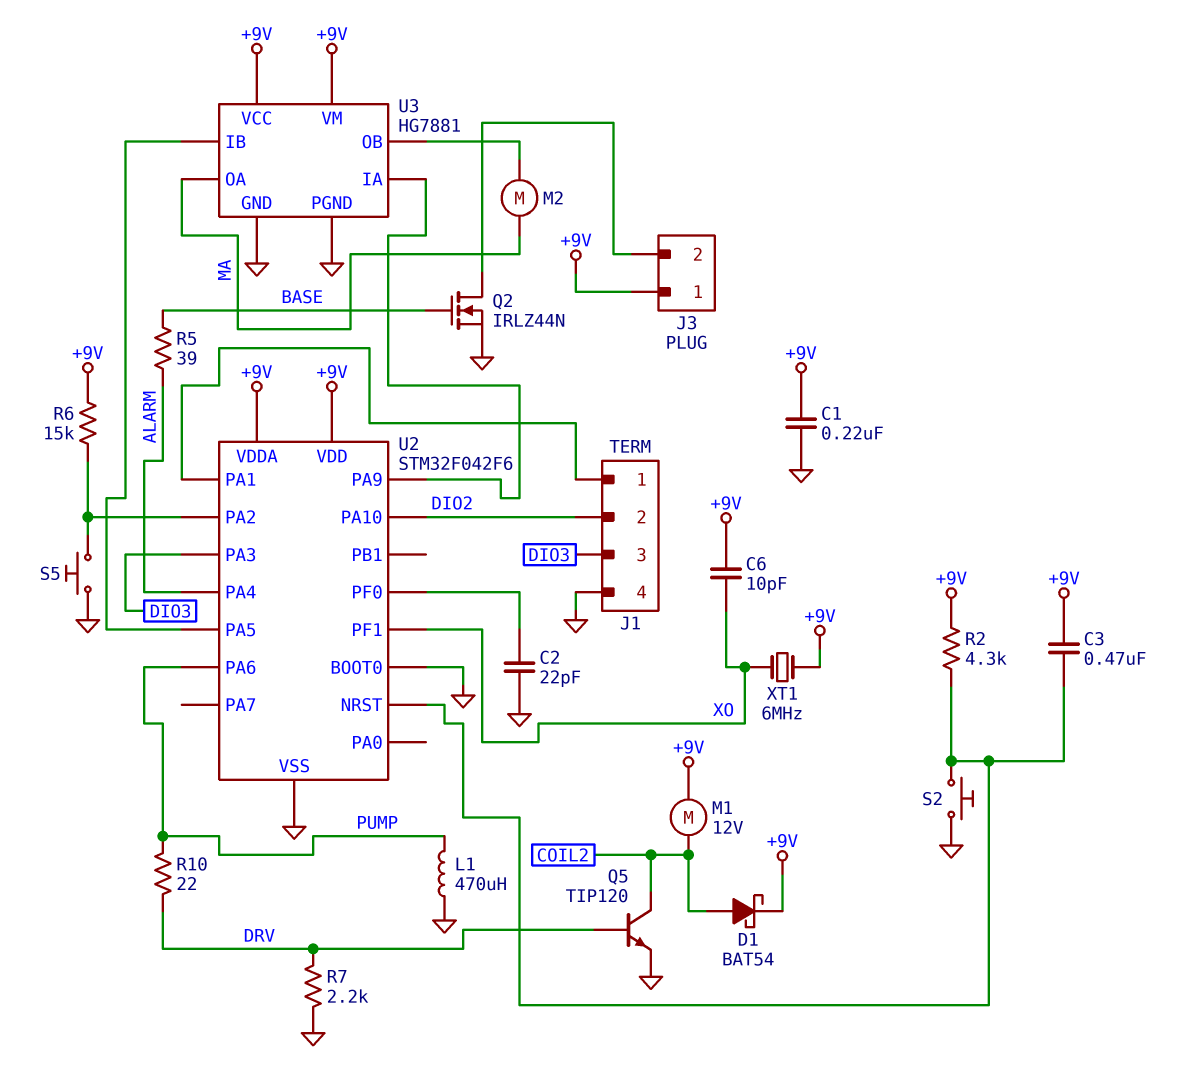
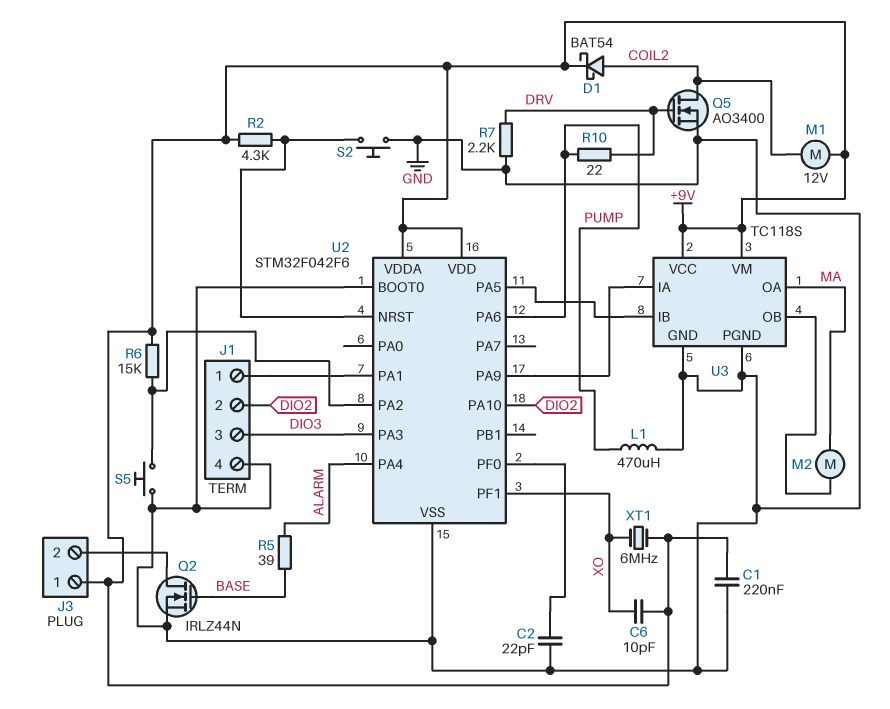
C3: 470nF (+9V, U2/NRST) -> none
Q5: NPN TIP120 (B DRV, C COIL2, E GND) -> NMOS AO3400 (G DRV, D COIL2, S GND)
U3: HG7881 -> TC118S

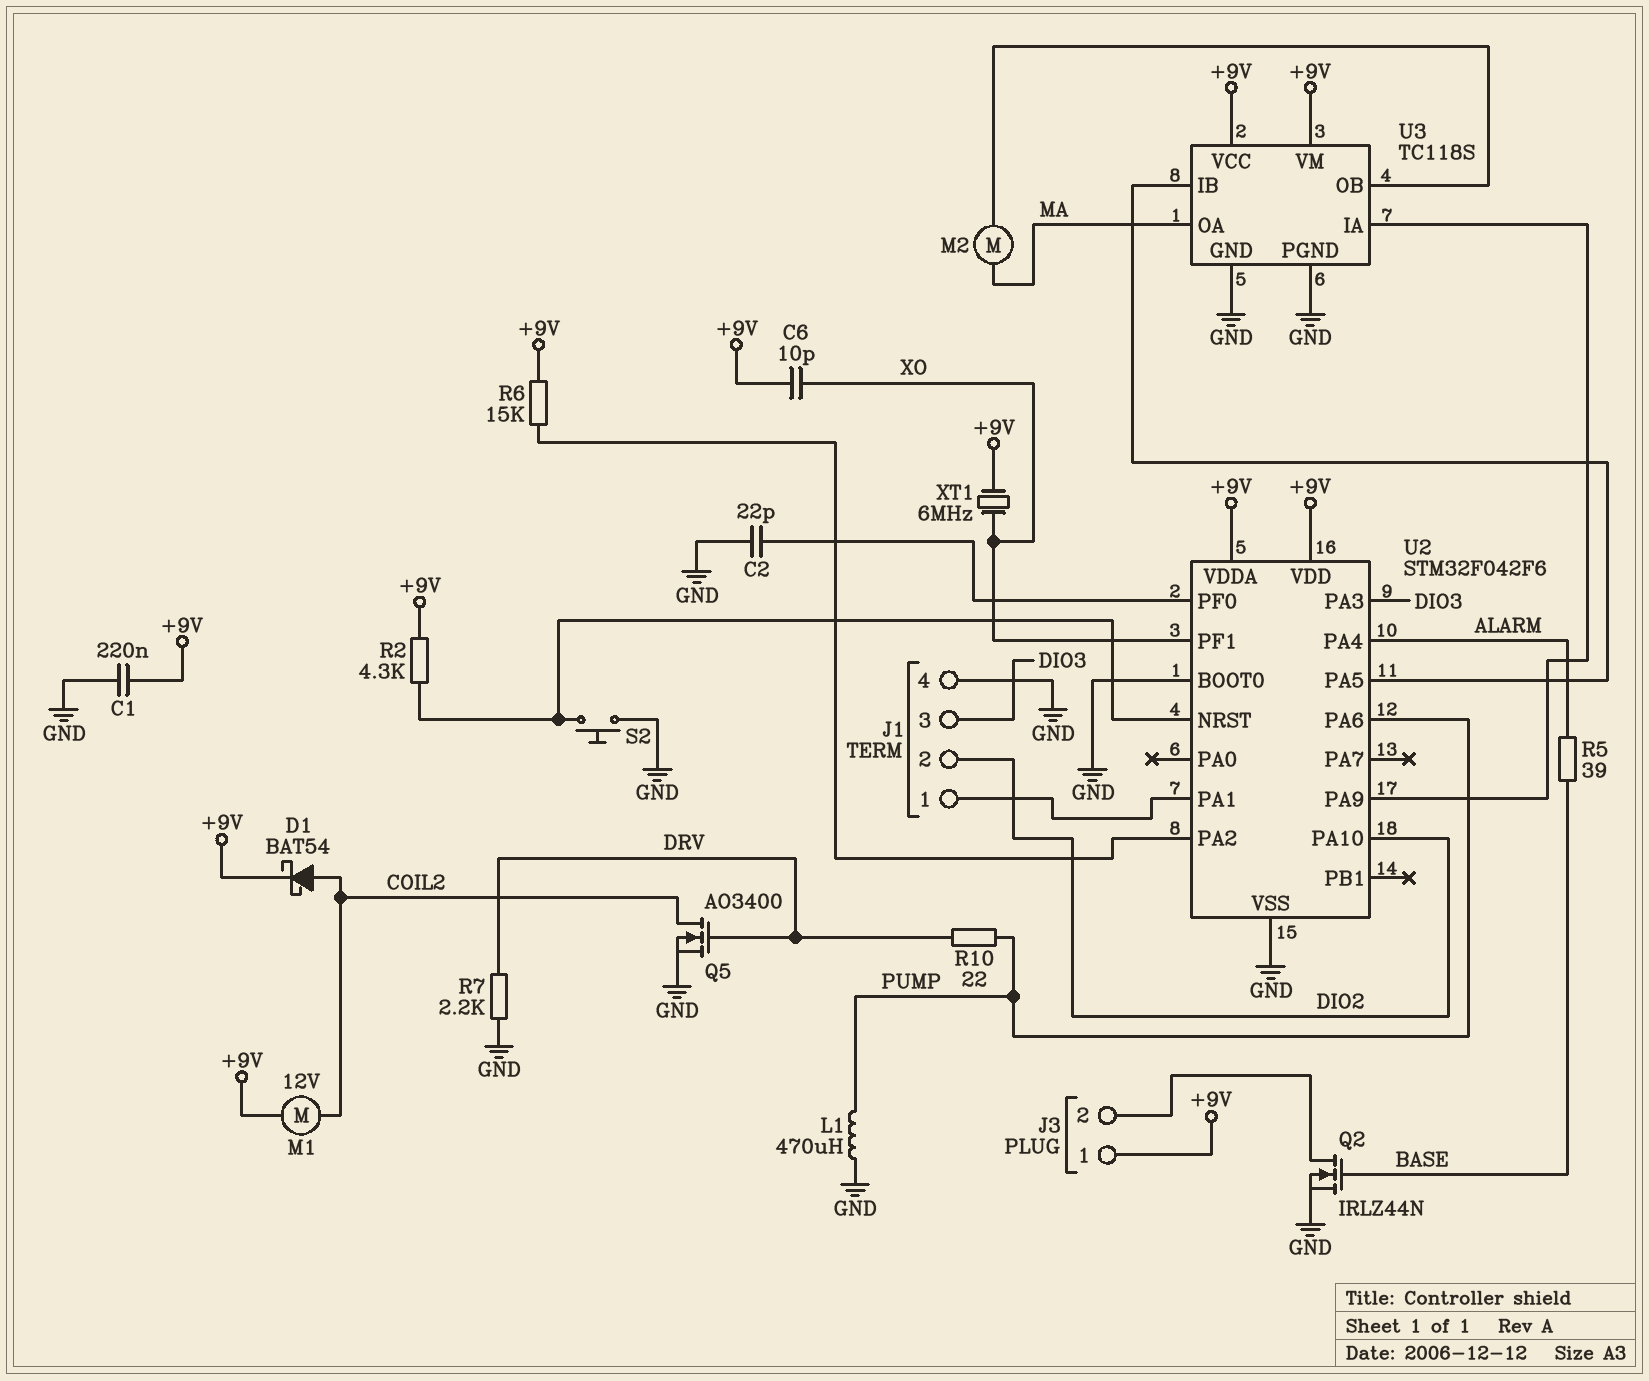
S5: button (GND, U2/PA2) -> none

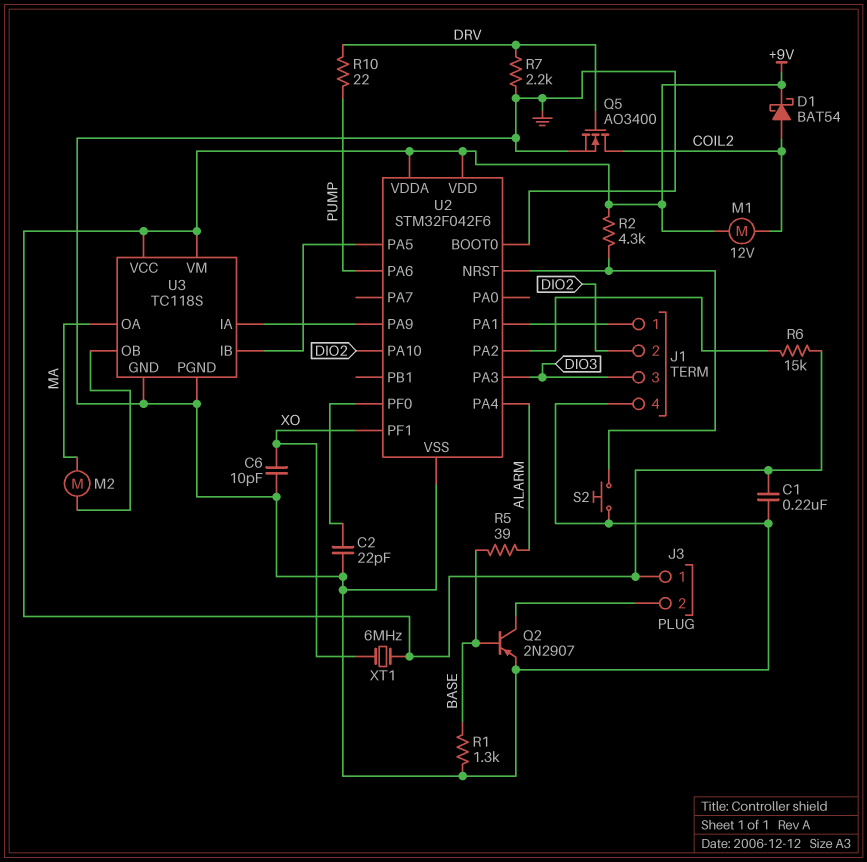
C6: 10pF (+9V, XO) -> 10pF (GND, XO)
L1: 470uH (GND, PUMP) -> none
Q2: NMOS IRLZ44N (G BASE, D J3/2, S GND) -> PNP 2N2907 (B BASE, C J3/2, E GND)
R1: none -> 1.3k (BASE, GND)

